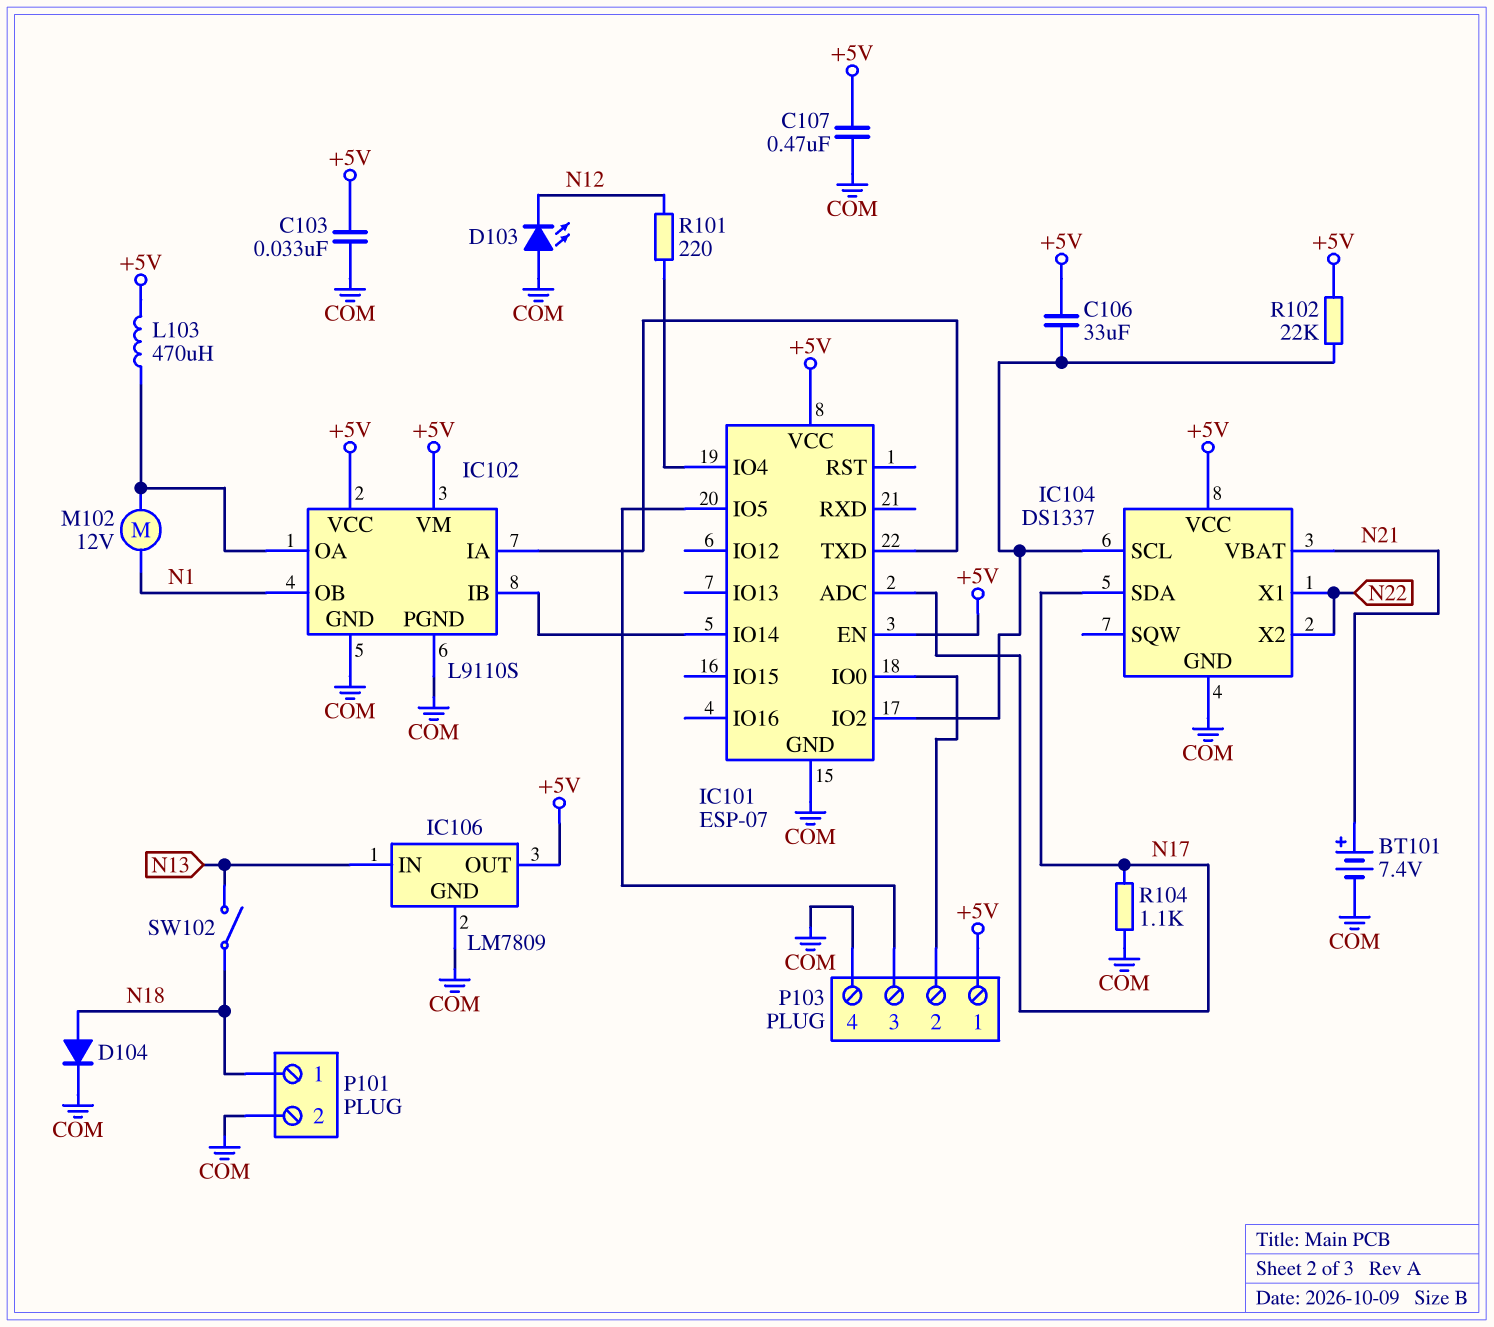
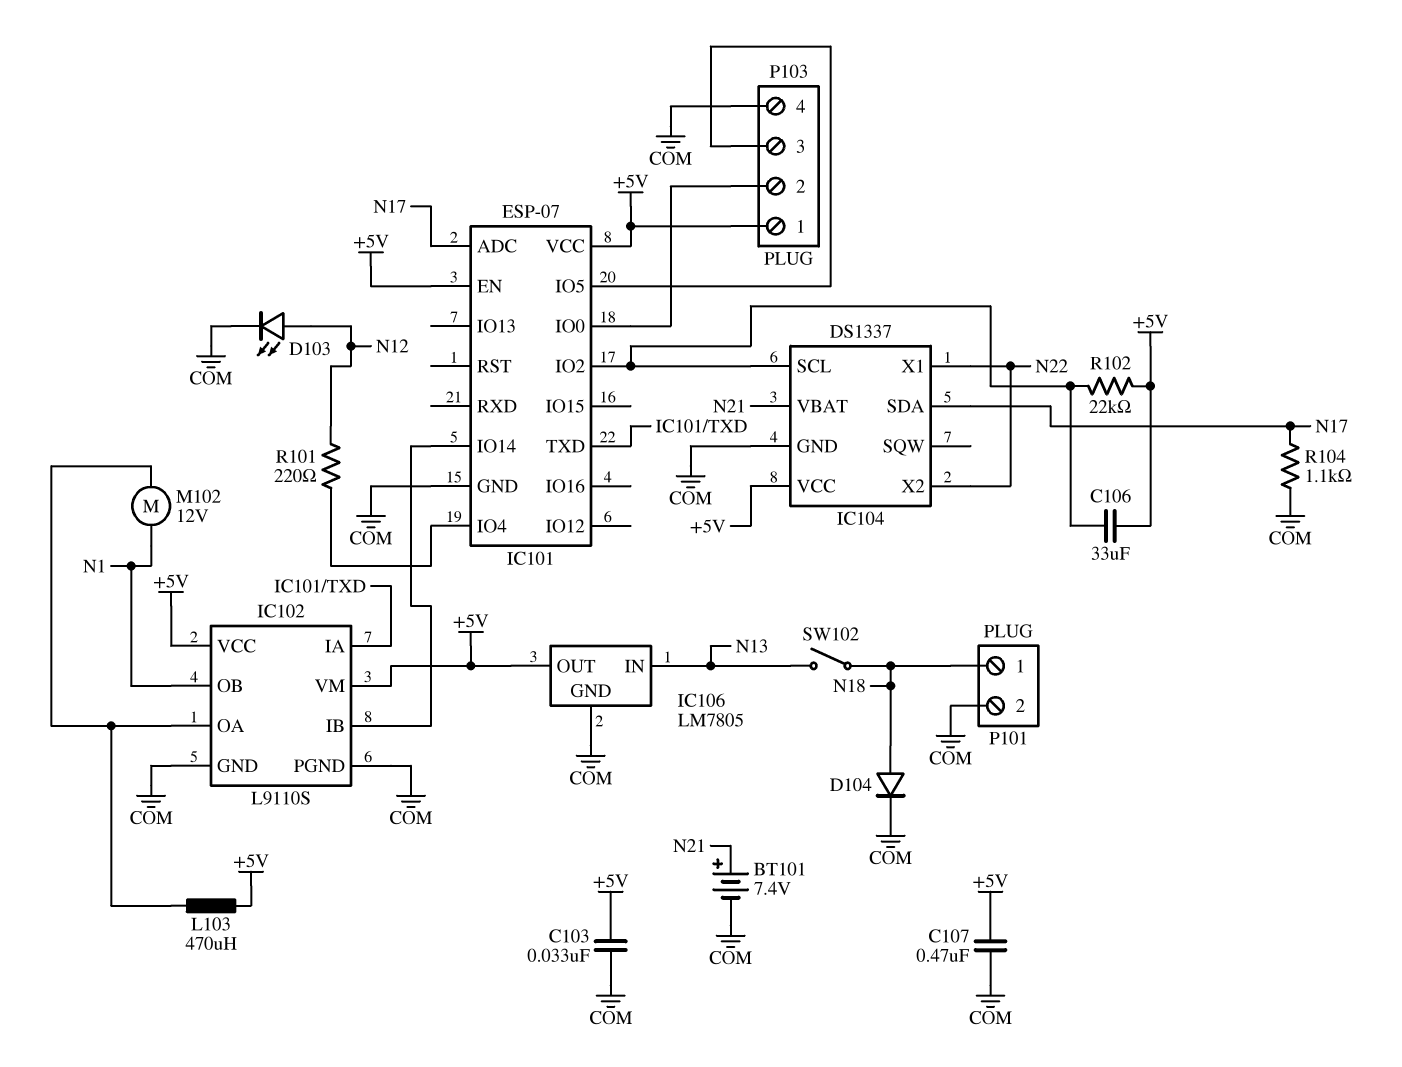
D103: LED (A COM, K N12) -> LED (A N12, K COM)
IC106: LM7809 -> LM7805

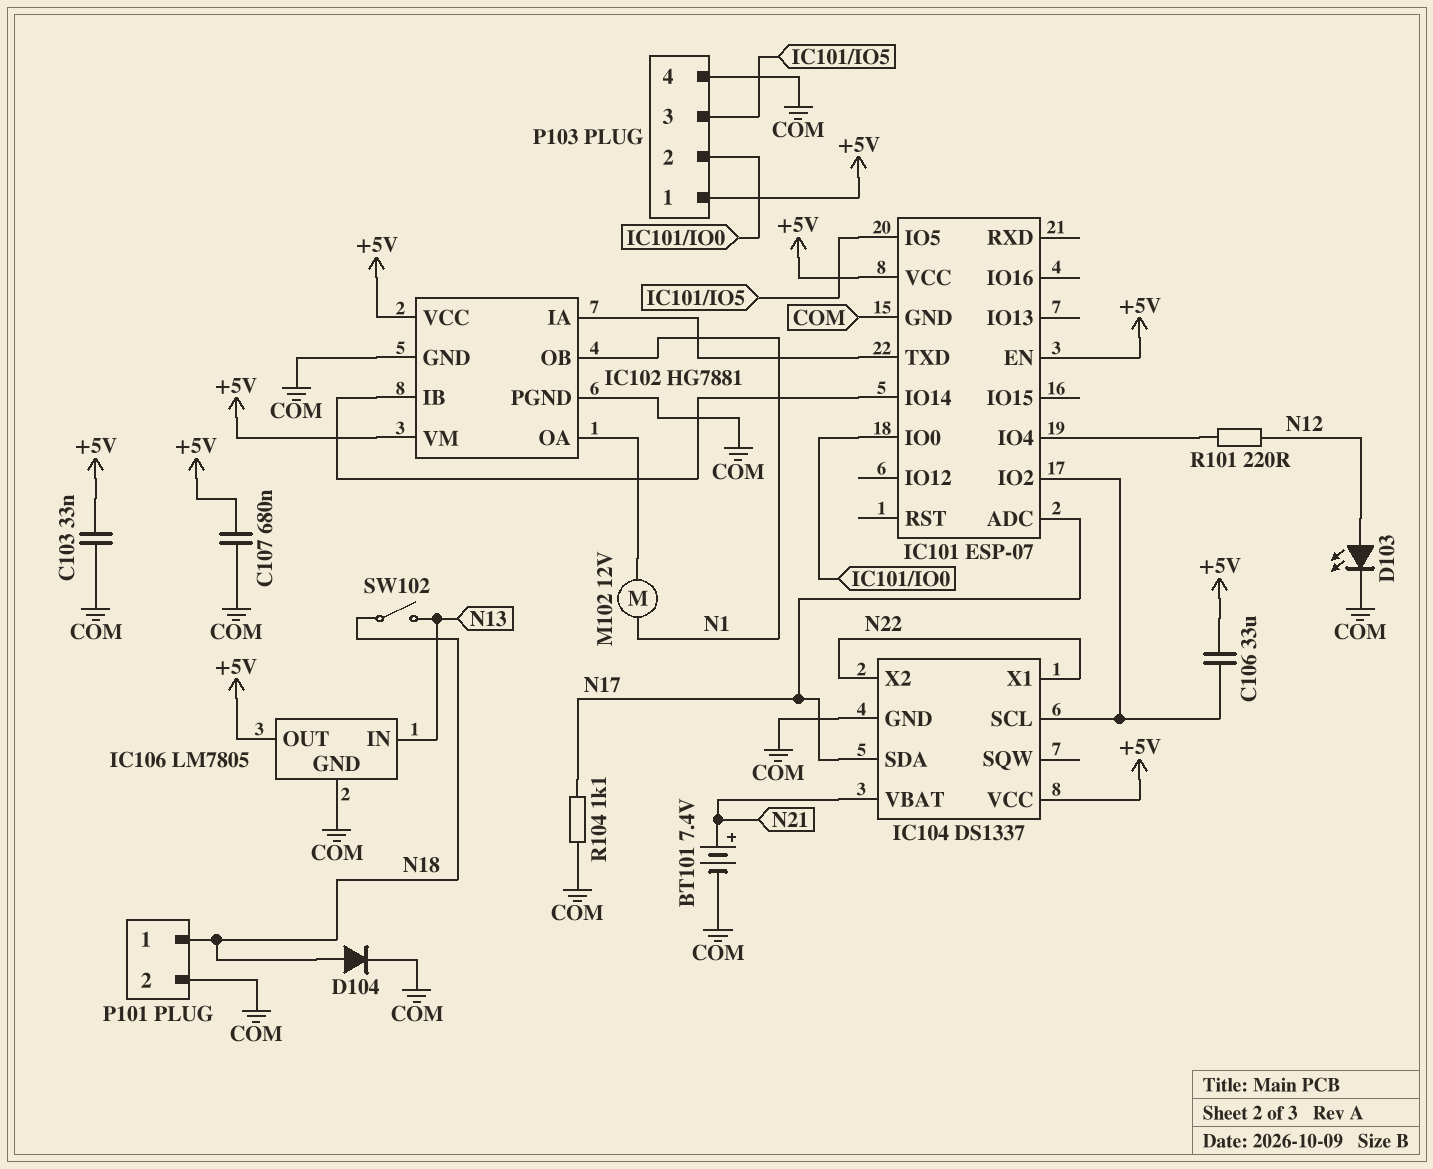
C107: 470nF (+5V, COM) -> 680nF (+5V, COM)
IC102: L9110S -> HG7881
L103: 470uH (+5V, IC102/OA) -> none
R102: 22k (+5V, IC101/IO2) -> none

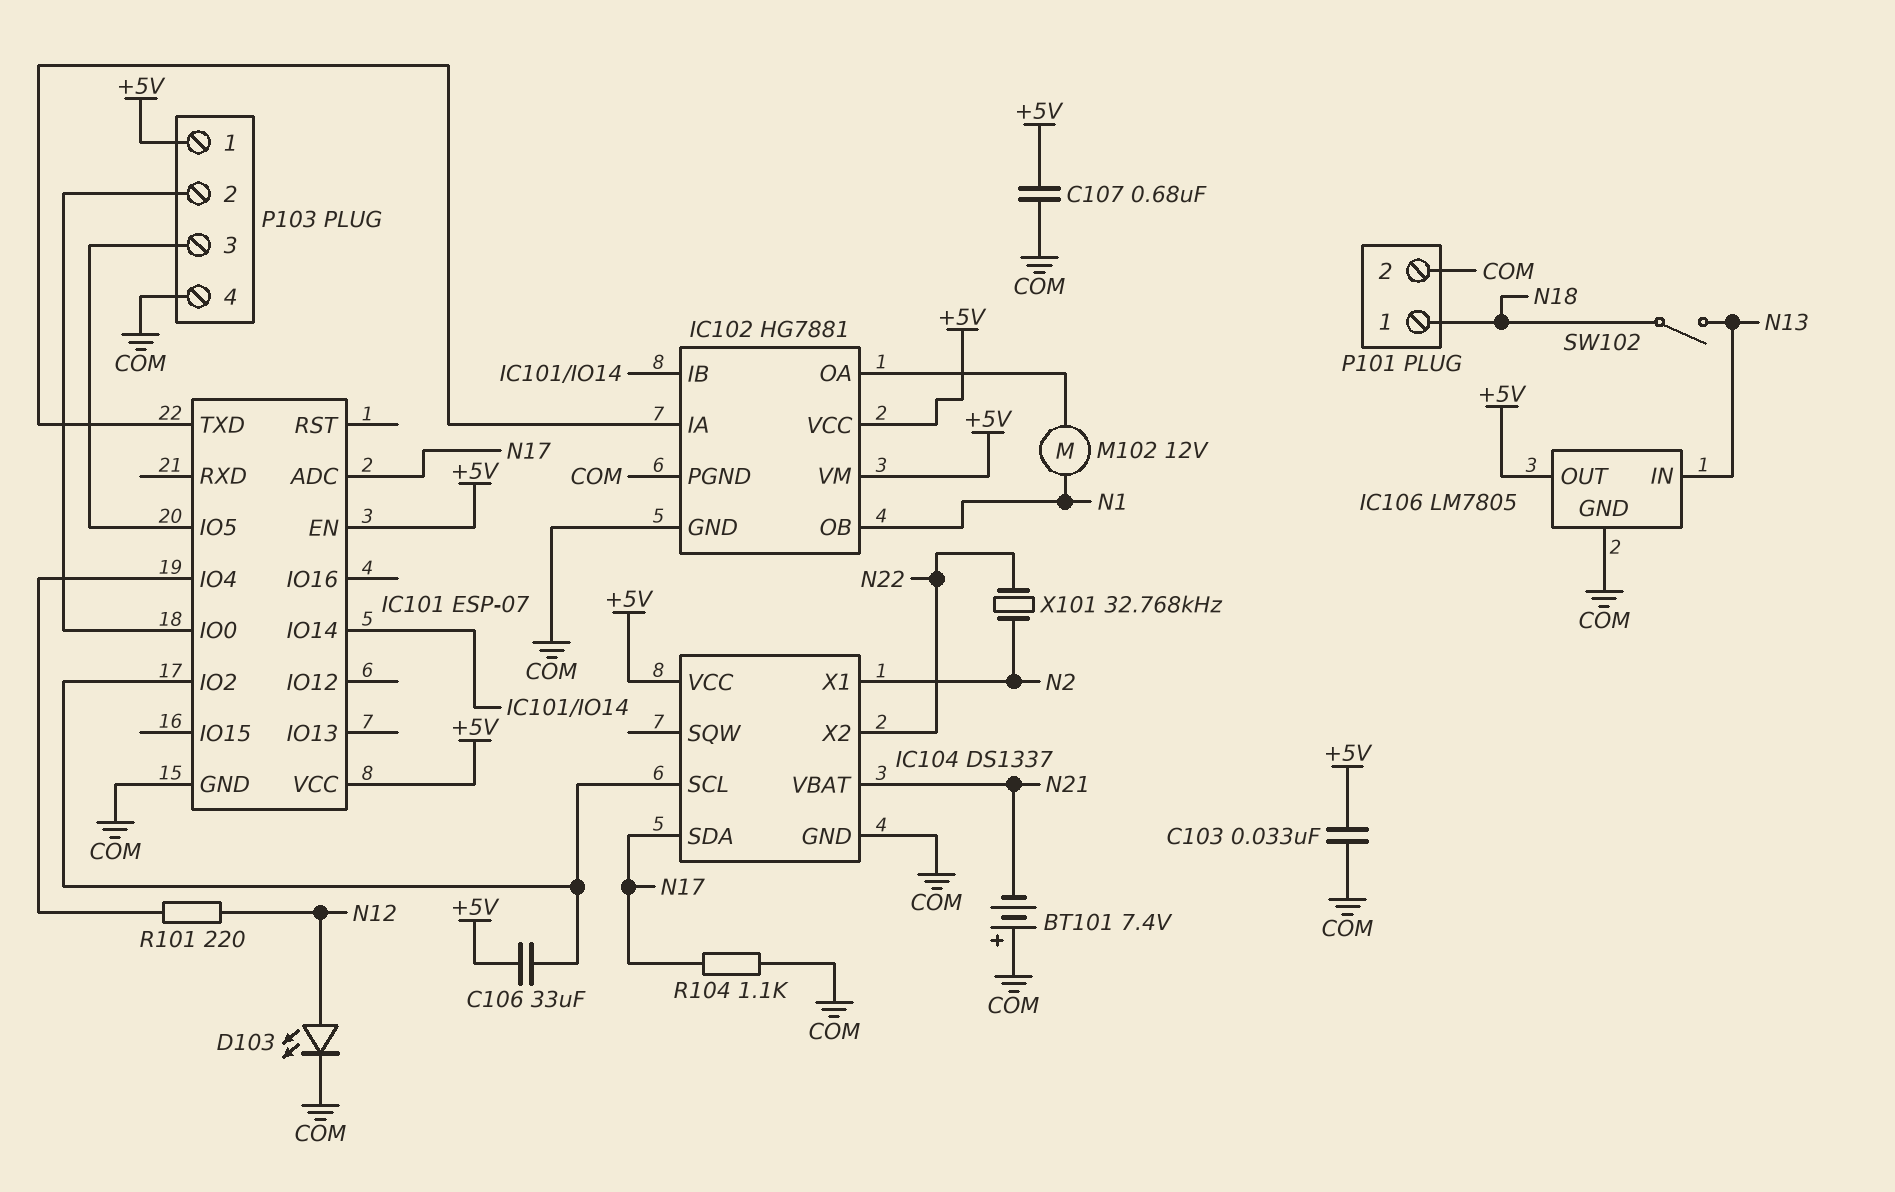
BT101: 7.4V (plus N21, minus COM) -> 7.4V (plus COM, minus N21)
D104: diode (A N18, K COM) -> none
IC104 pin X1: N22 -> N2
X101: none -> 32.768kHz (N2, N22)

